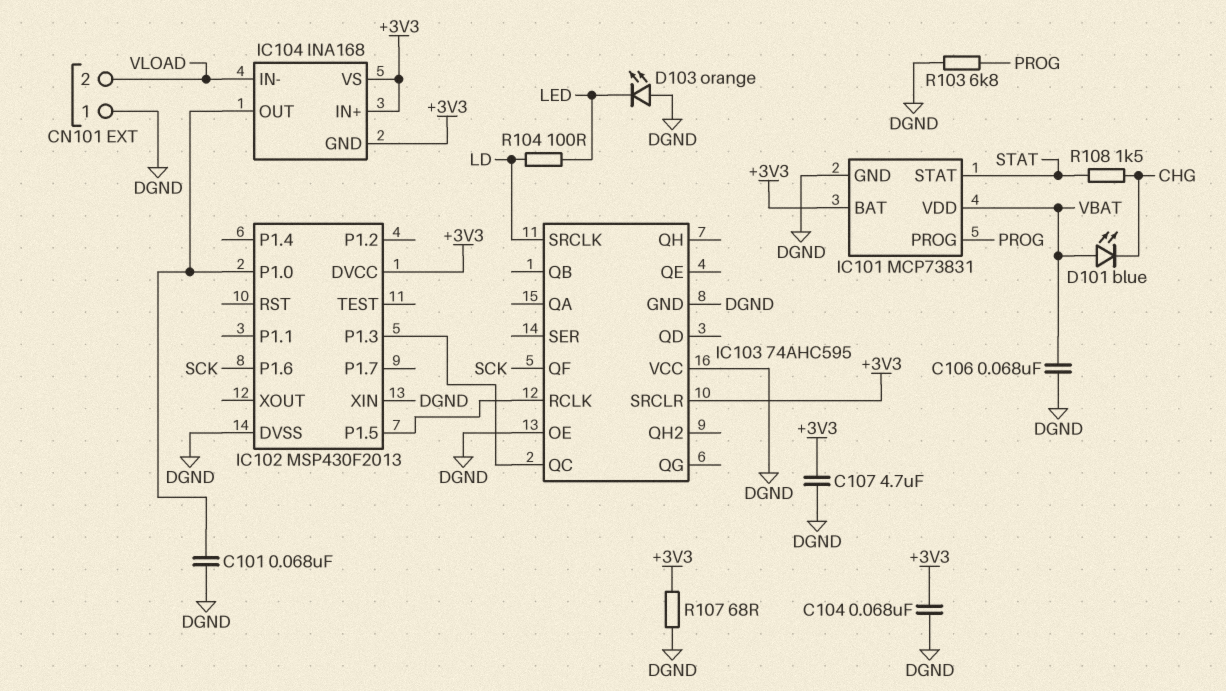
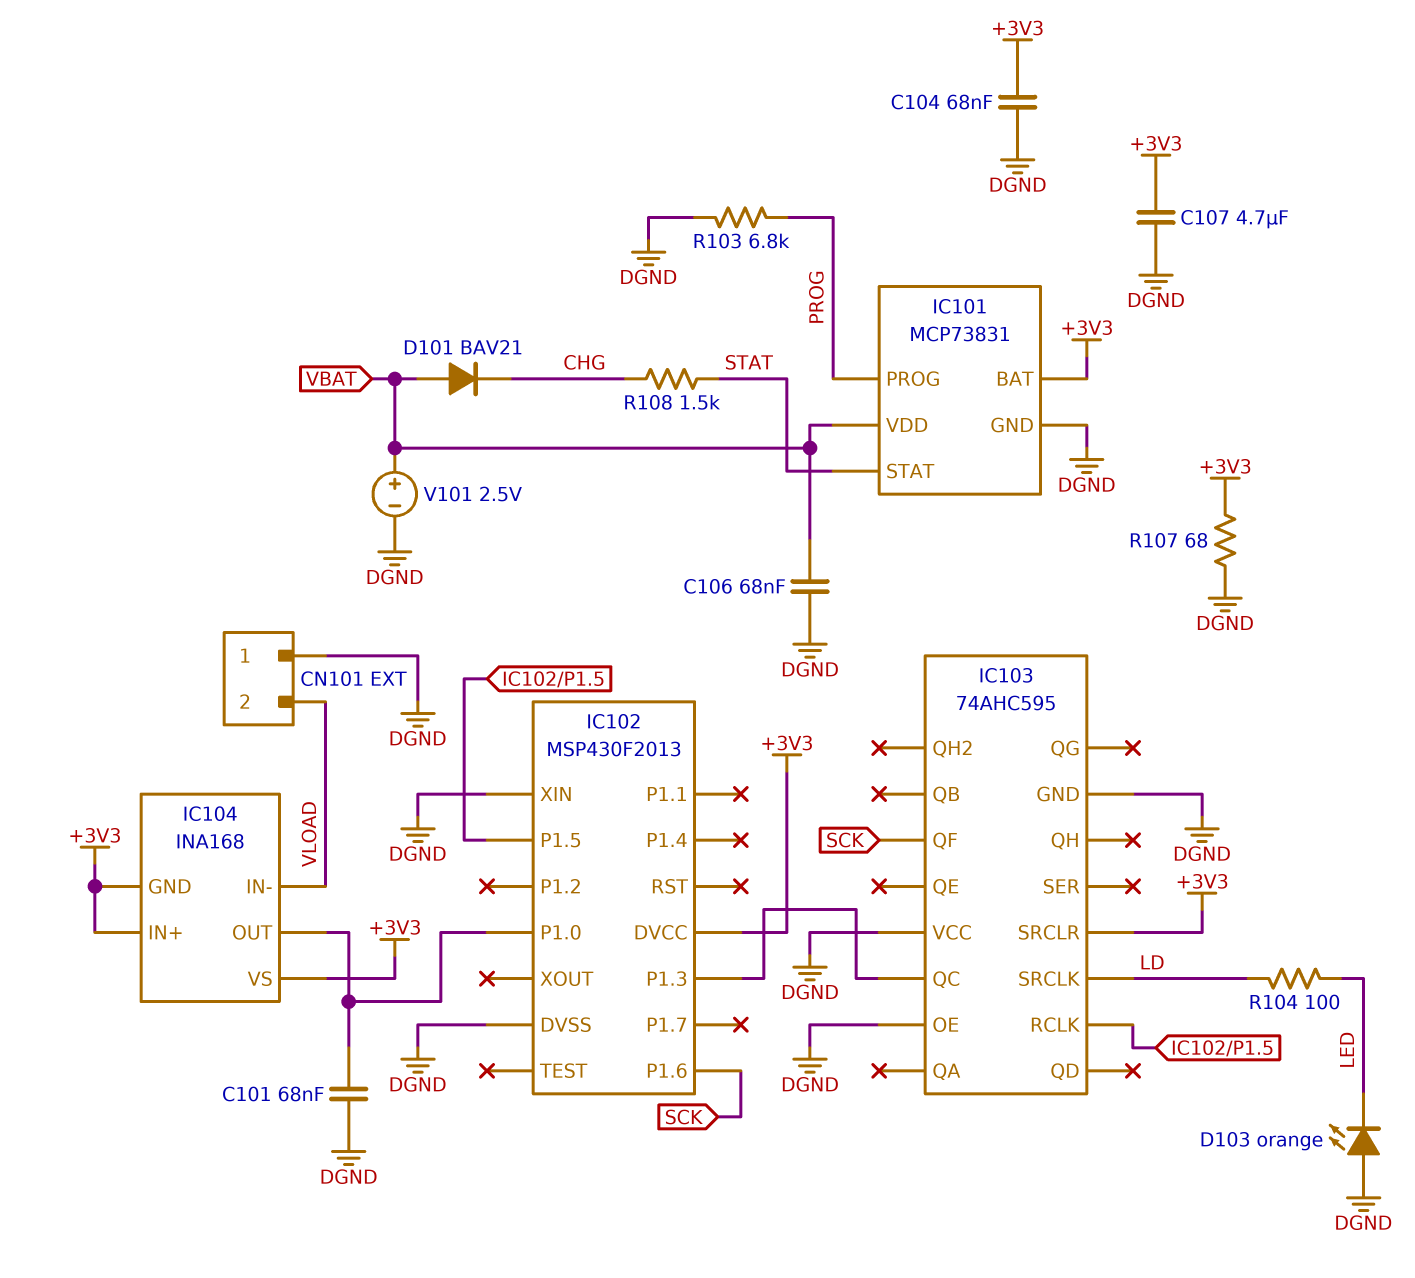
D101: LED blue (A VBAT, K CHG) -> diode BAV21 (A VBAT, K CHG)
V101: none -> 2.5V (plus VBAT, minus DGND)

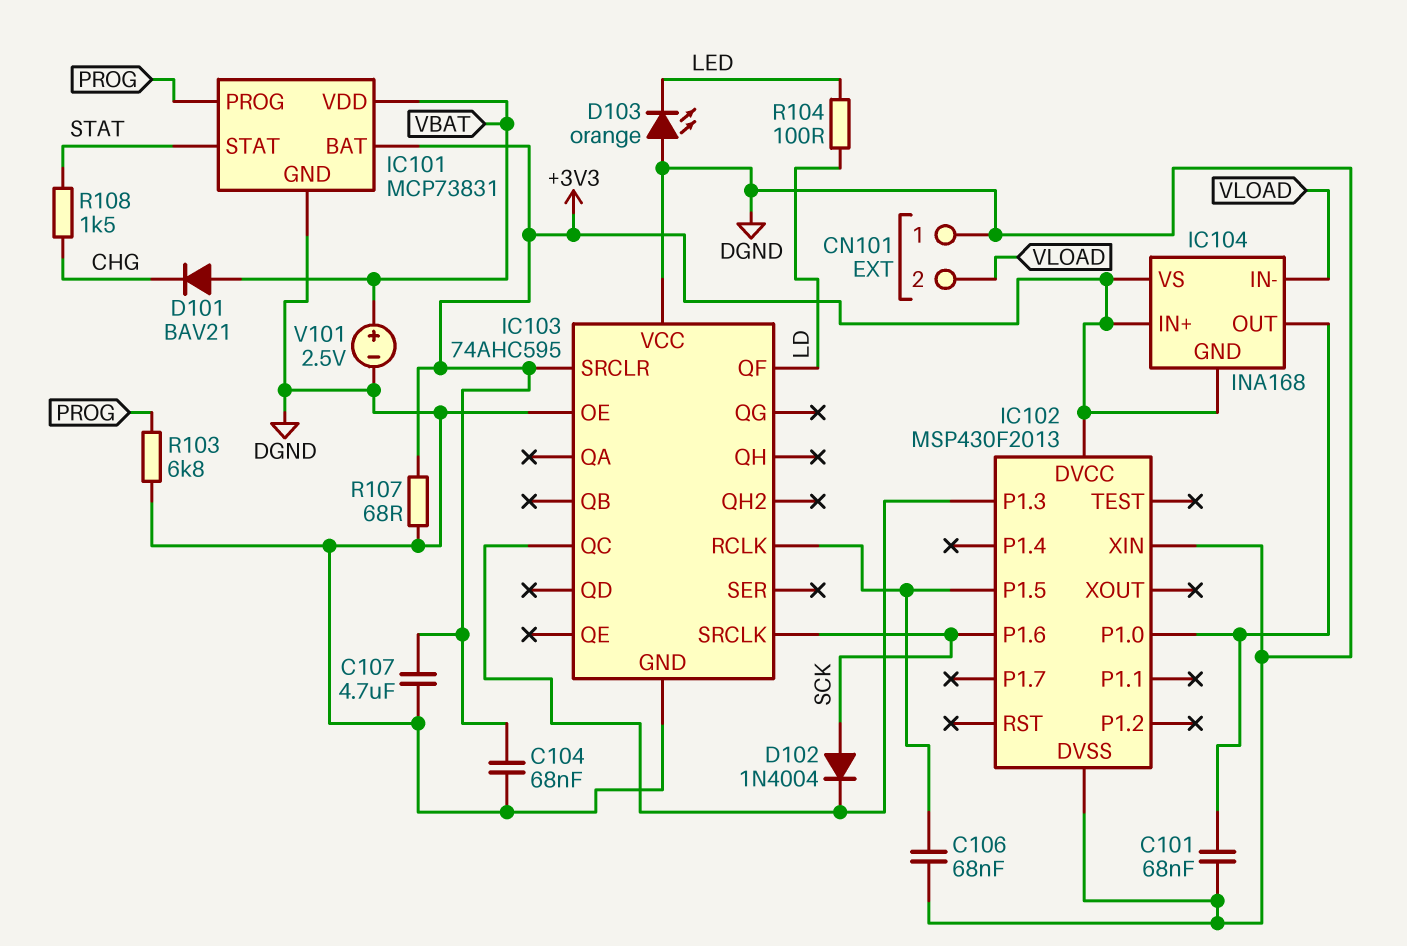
C106: 68nF (DGND, VBAT) -> 68nF (DGND, IC102/P1.5)
D102: none -> diode 1N4004 (A SCK, K IC102/P1.3)
IC103 pin QF: SCK -> LD
IC103 pin SRCLK: LD -> SCK

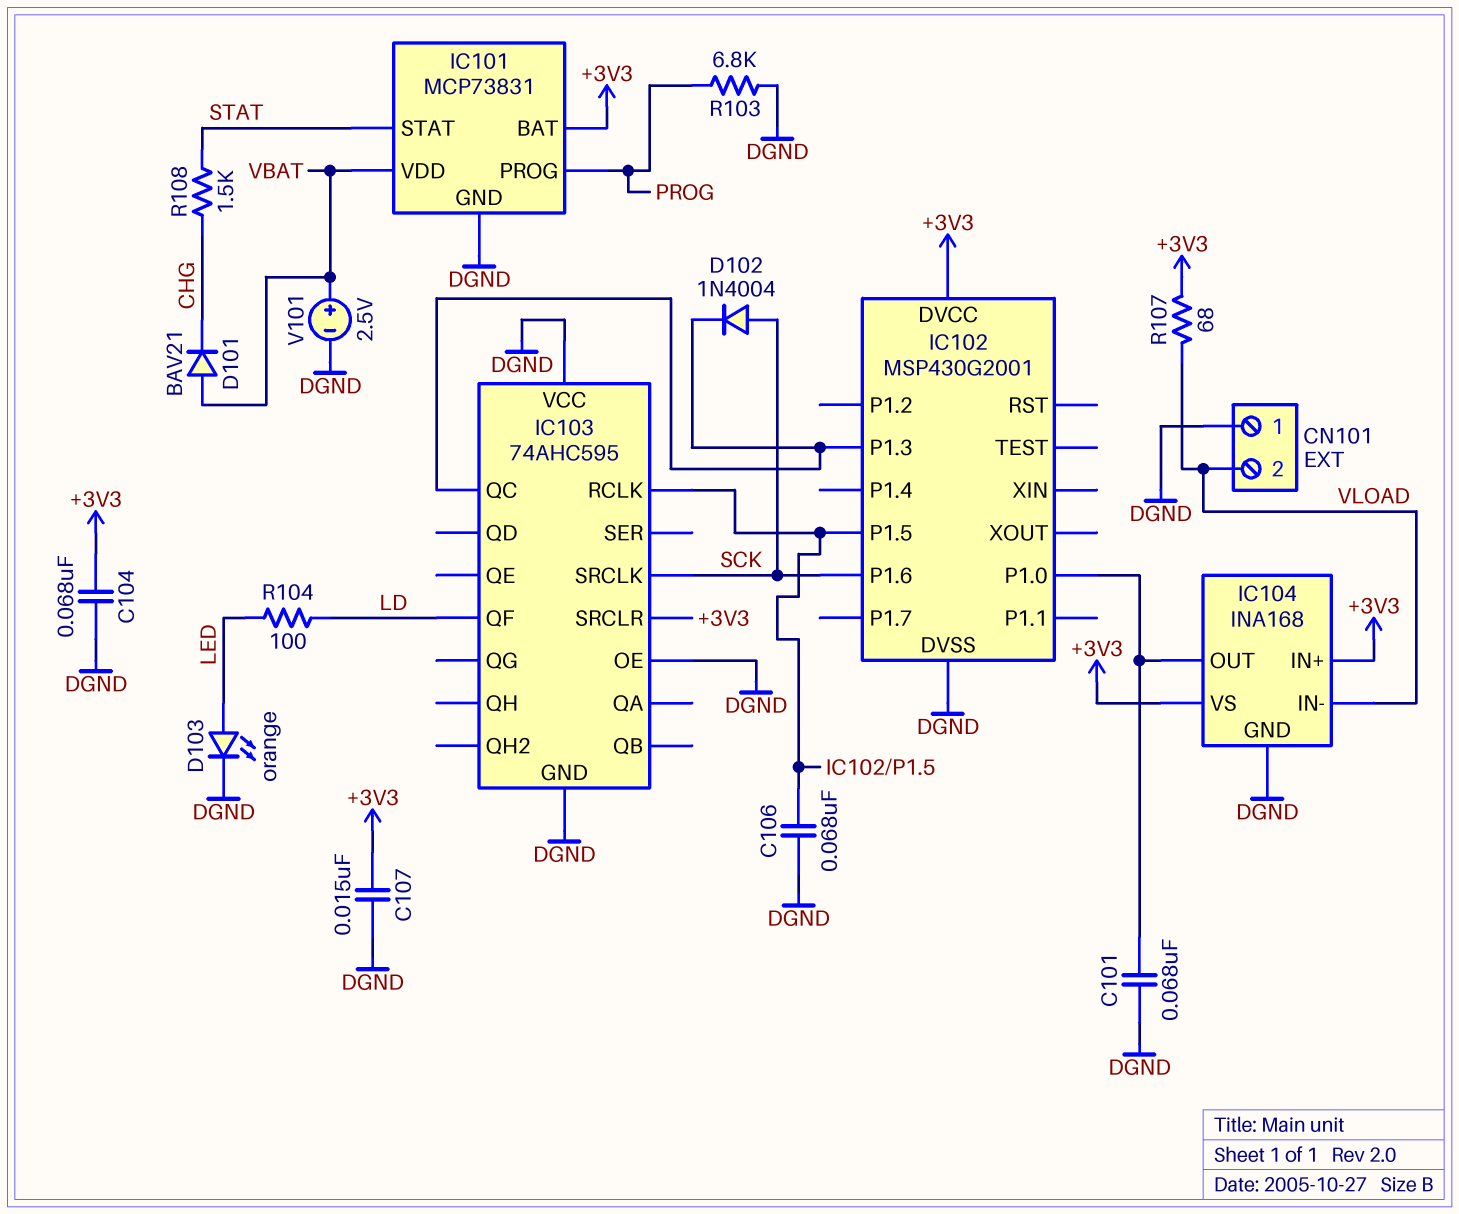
C107: 4.7uF (+3V3, DGND) -> 15nF (+3V3, DGND)
D103: LED orange (A DGND, K LED) -> LED orange (A LED, K DGND)
IC102: MSP430F2013 -> MSP430G2001
IC102 pin XIN: DGND -> none
IC104 pin GND: +3V3 -> DGND
R107: 68 (+3V3, DGND) -> 68 (+3V3, VLOAD)

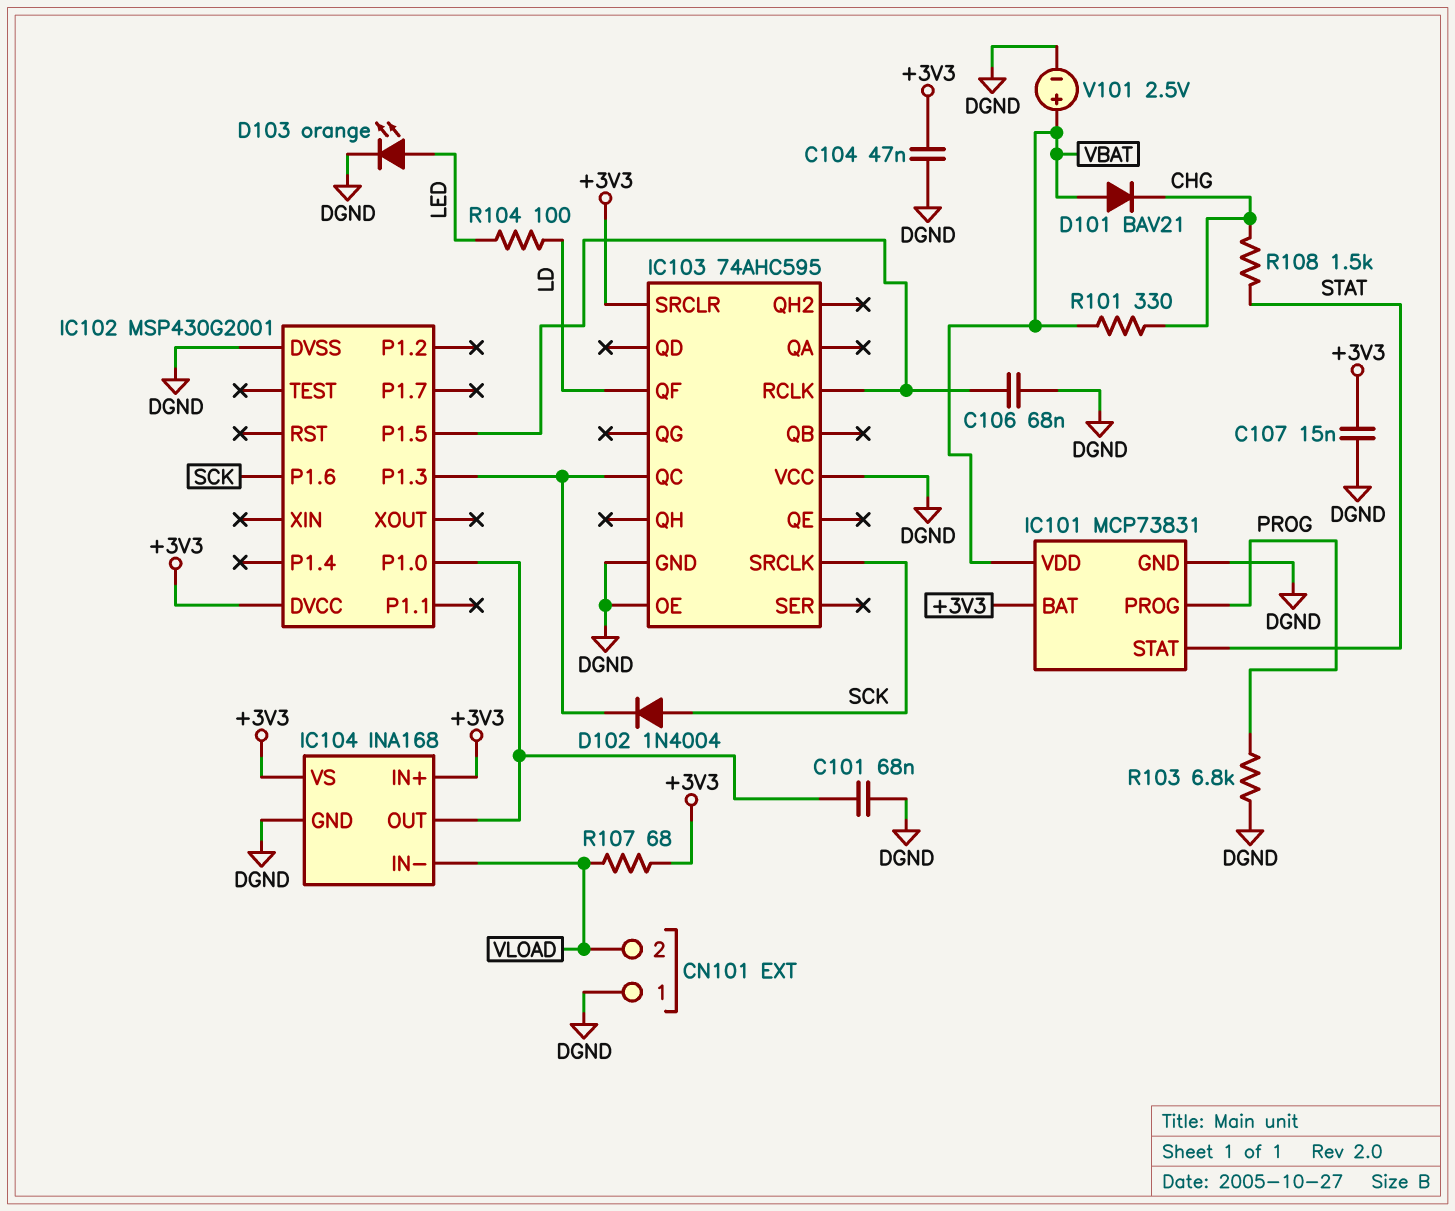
C104: 68nF (+3V3, DGND) -> 47nF (+3V3, DGND)
R101: none -> 330 (CHG, VBAT)

